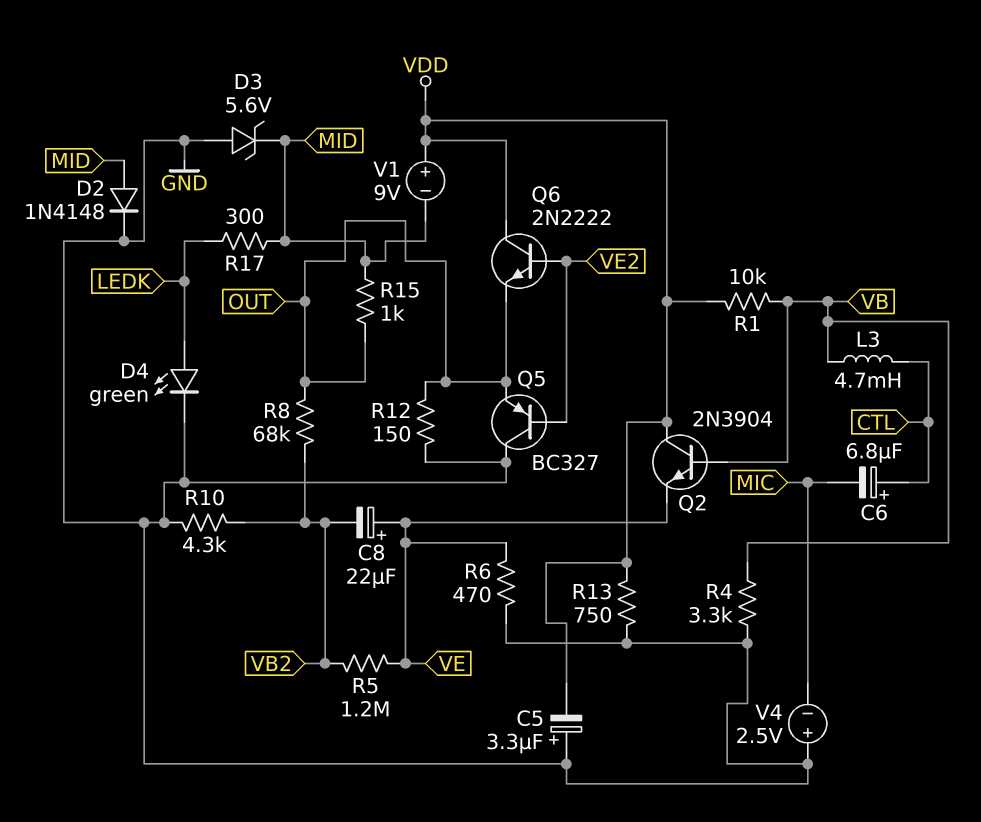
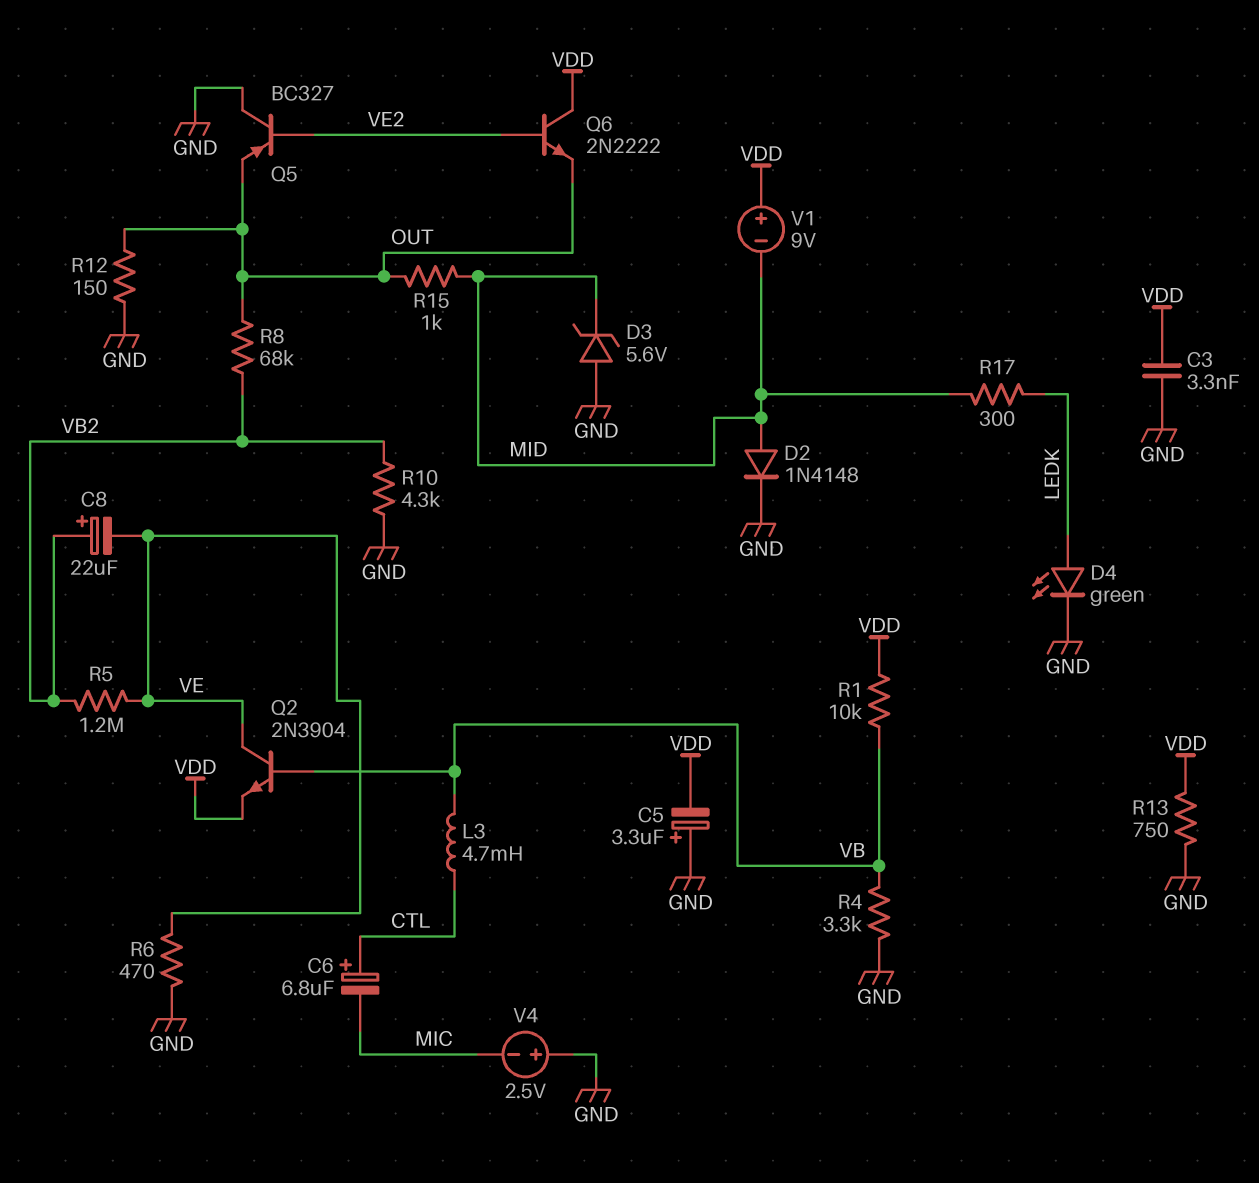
C3: none -> 3.3nF (GND, VDD)
C8: 22uF (plus VE, minus VB2) -> 22uF (plus VB2, minus VE)
Q2: NPN 2N3904 (B VB, C VDD, E VE) -> NPN 2N3904 (B VB, C VE, E VDD)

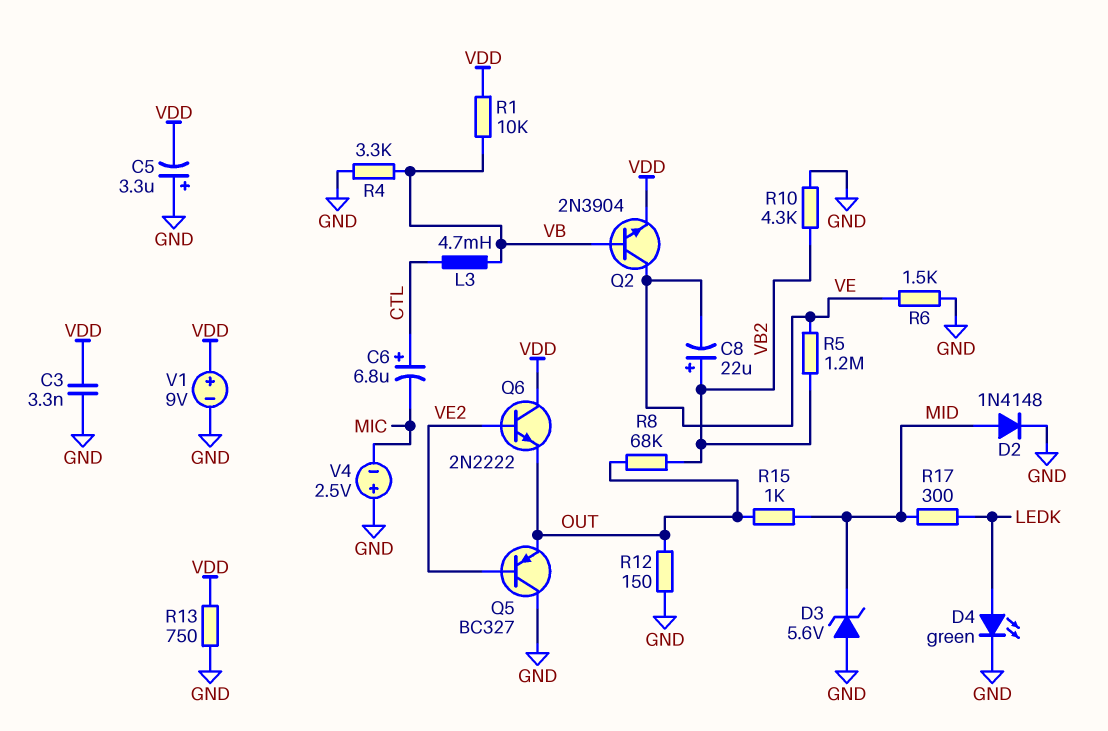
R6: 470 (GND, VE) -> 1.5k (GND, VE)
V1: 9V (plus VDD, minus MID) -> 9V (plus VDD, minus GND)

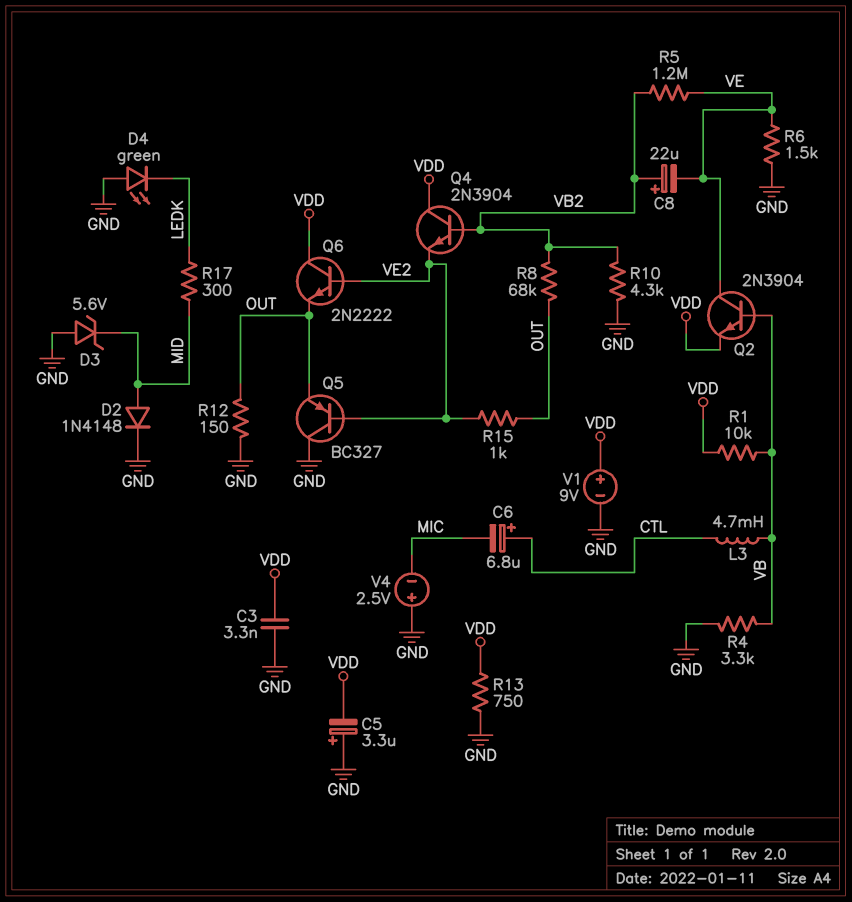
D4: LED green (A LEDK, K GND) -> LED green (A GND, K LEDK)
Q4: none -> NPN 2N3904 (B VB2, C VDD, E VE2)
R15: 1k (MID, OUT) -> 1k (OUT, VE2)

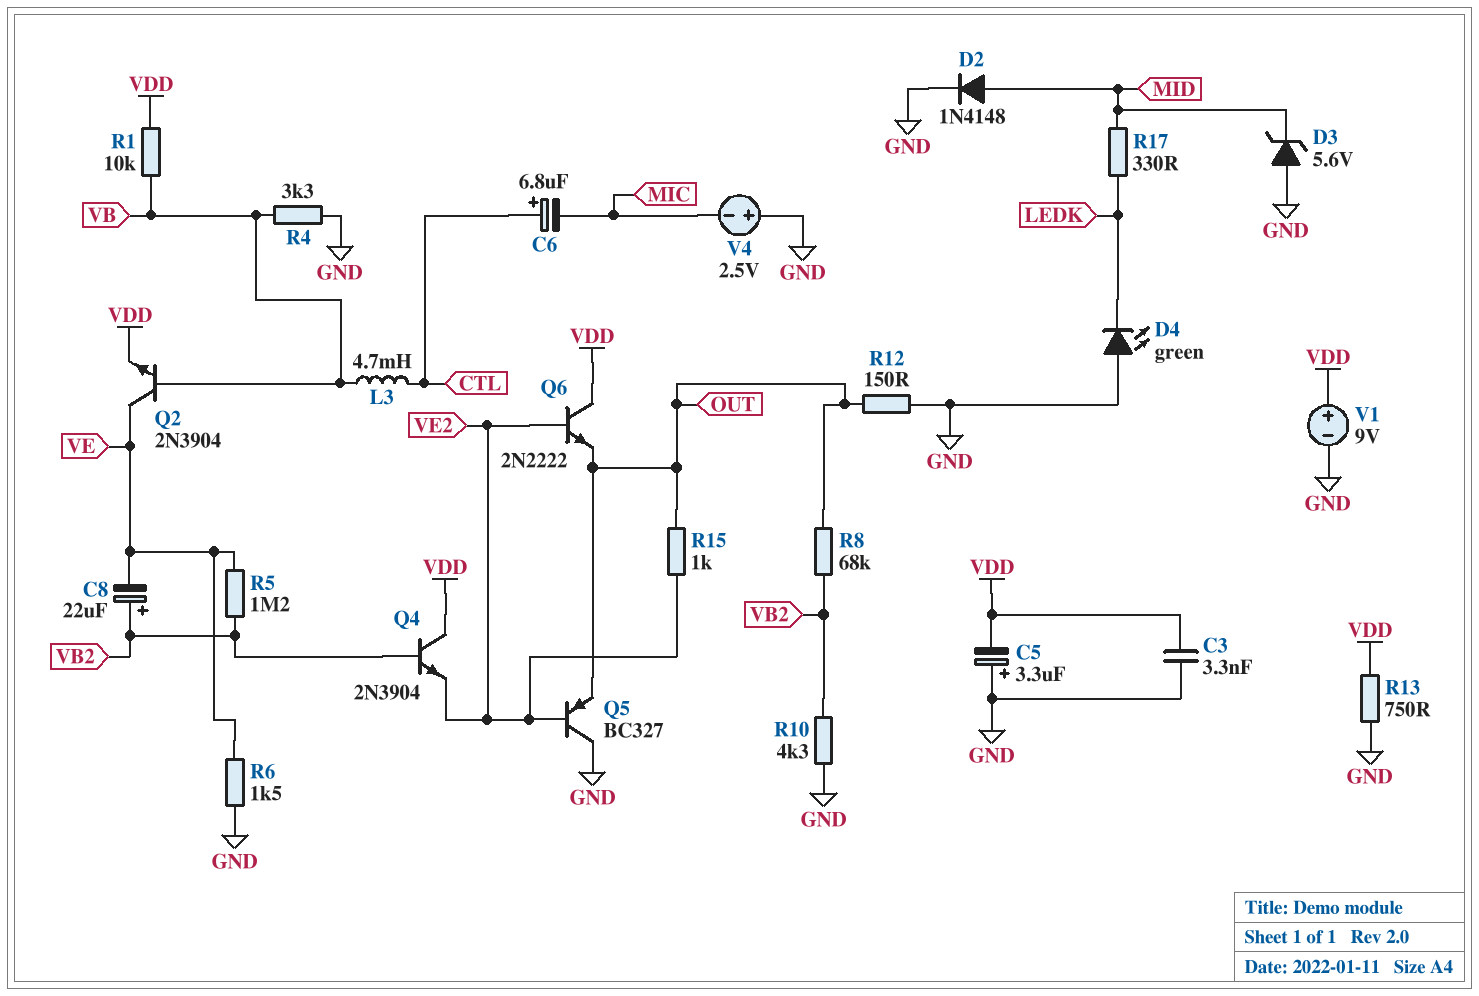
R17: 300 (LEDK, MID) -> 330 (LEDK, MID)

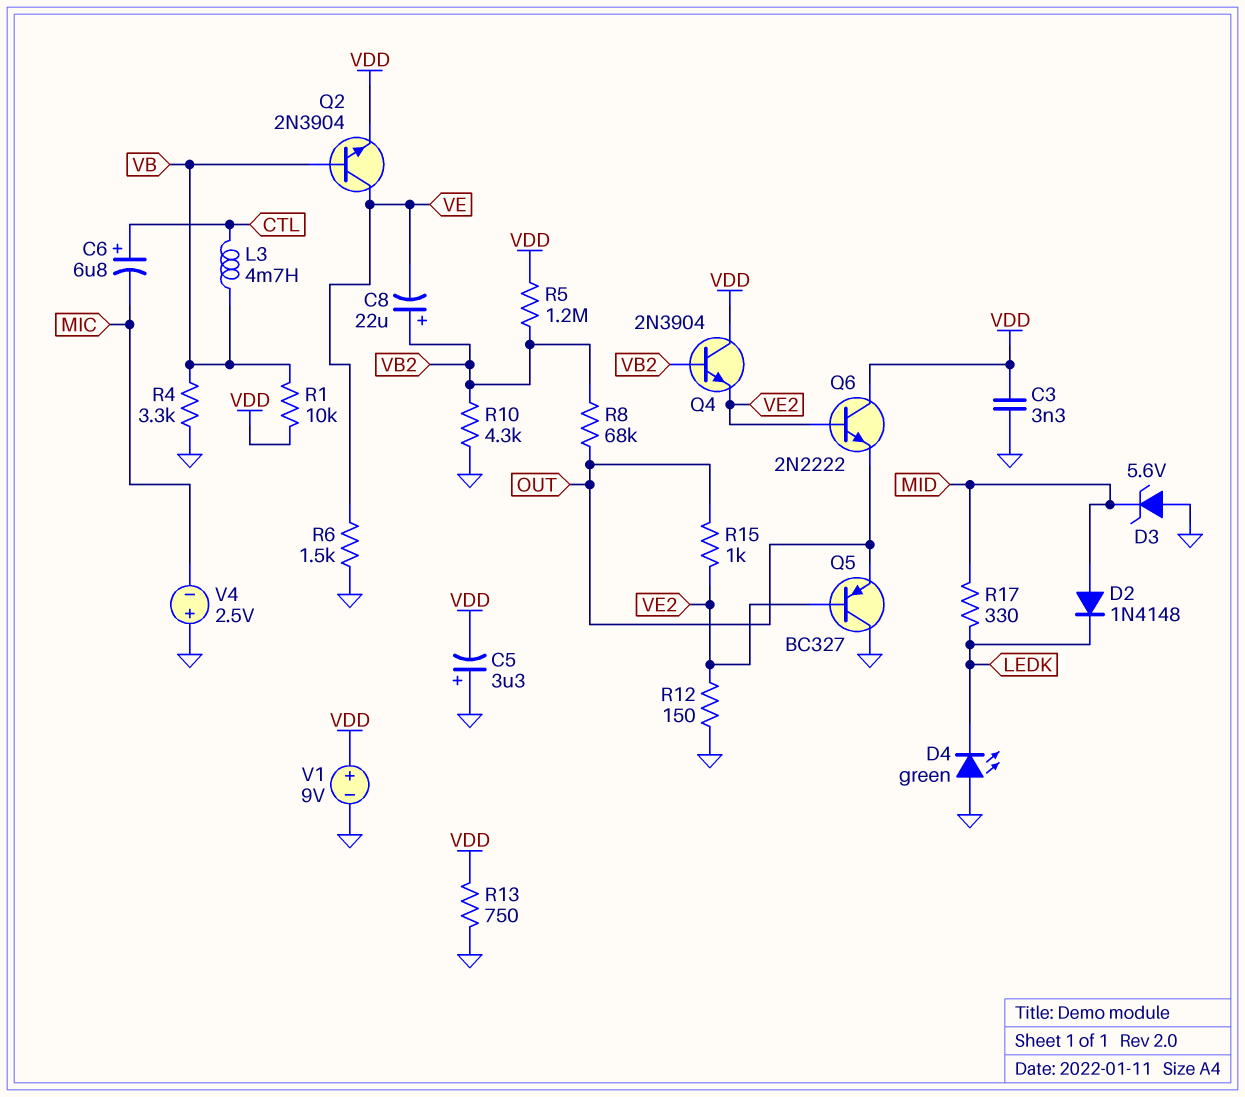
D2: diode 1N4148 (A MID, K GND) -> diode 1N4148 (A MID, K LEDK)
R5: 1.2M (VB2, VE) -> 1.2M (VB2, VDD)
R12: 150 (GND, OUT) -> 150 (GND, VE2)

